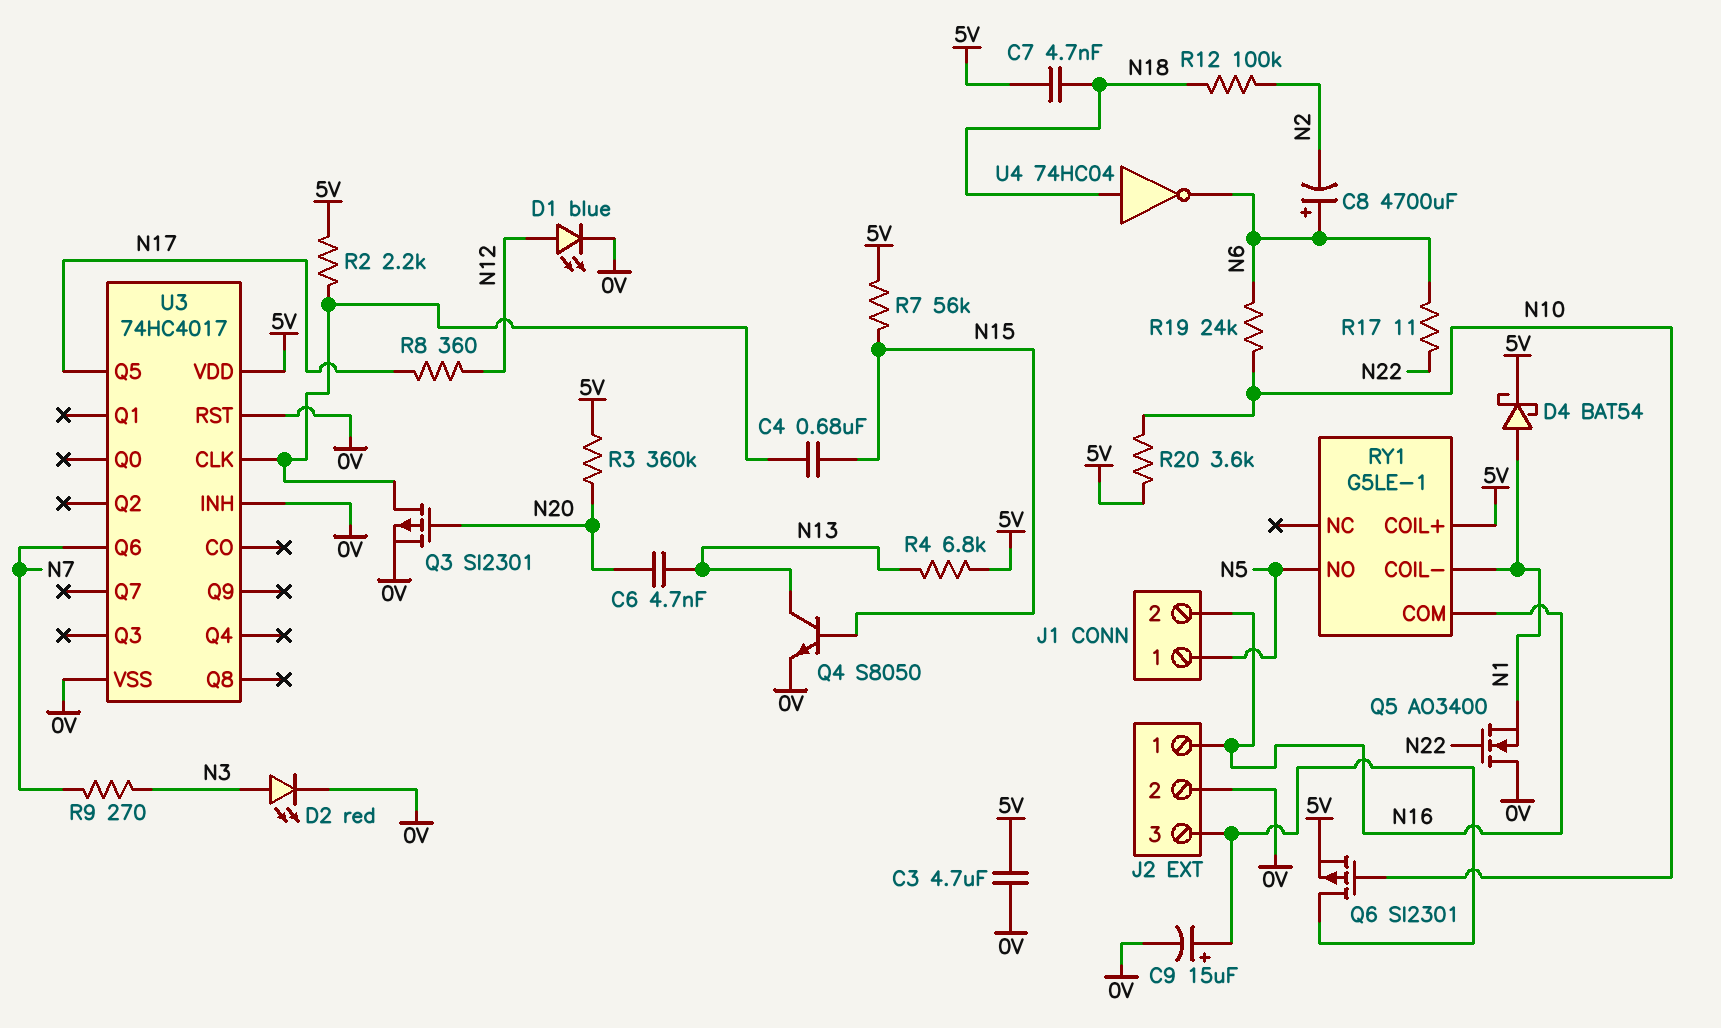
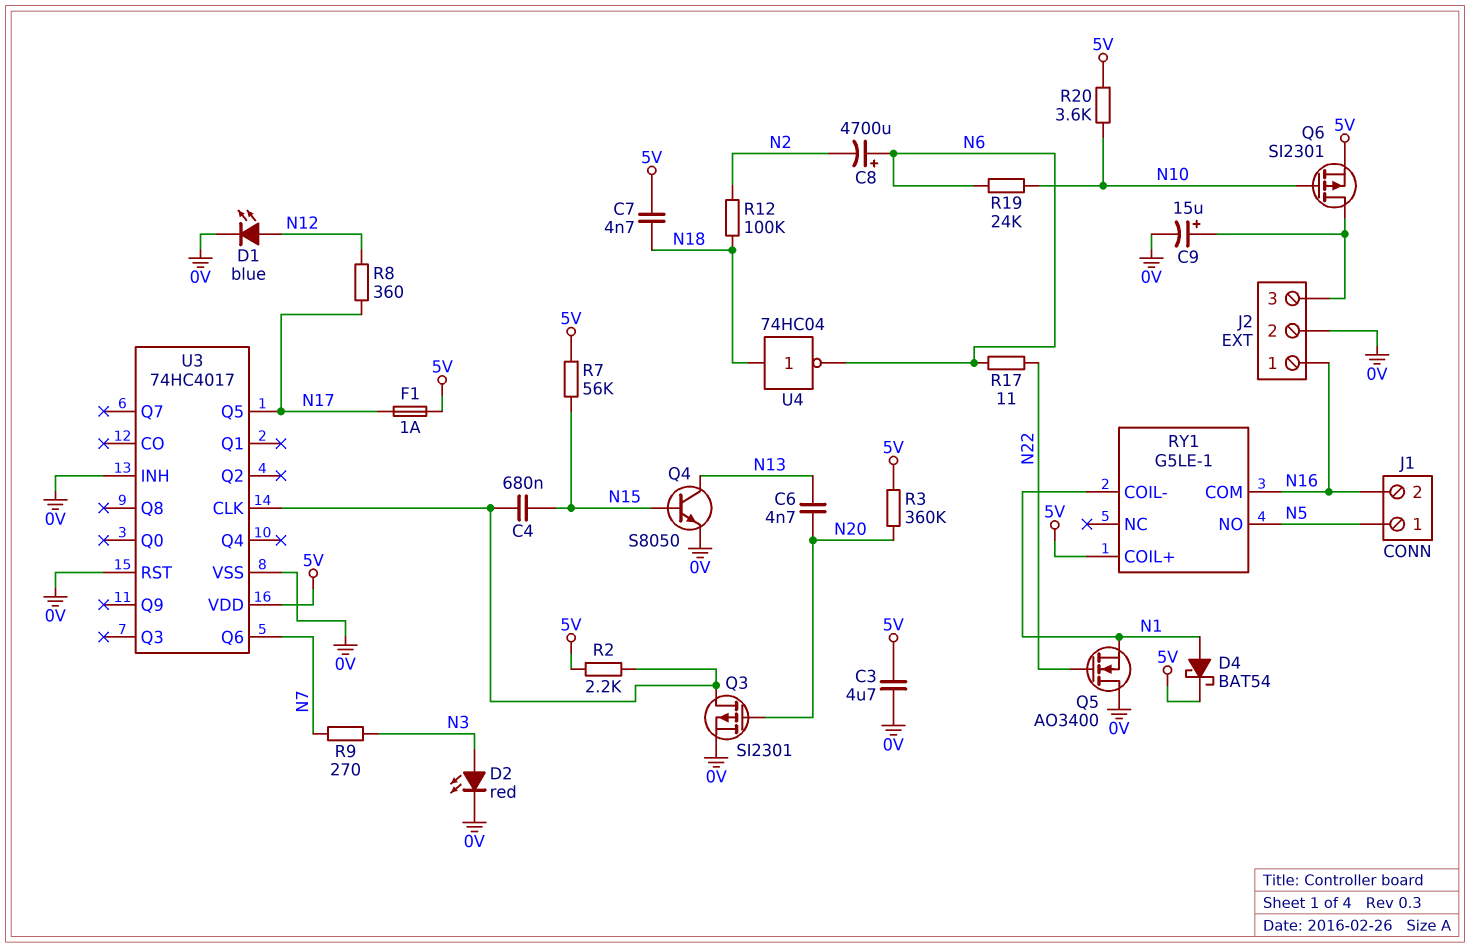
F1: none -> 1A (5V, N17)
R4: 6.8k (5V, N13) -> none

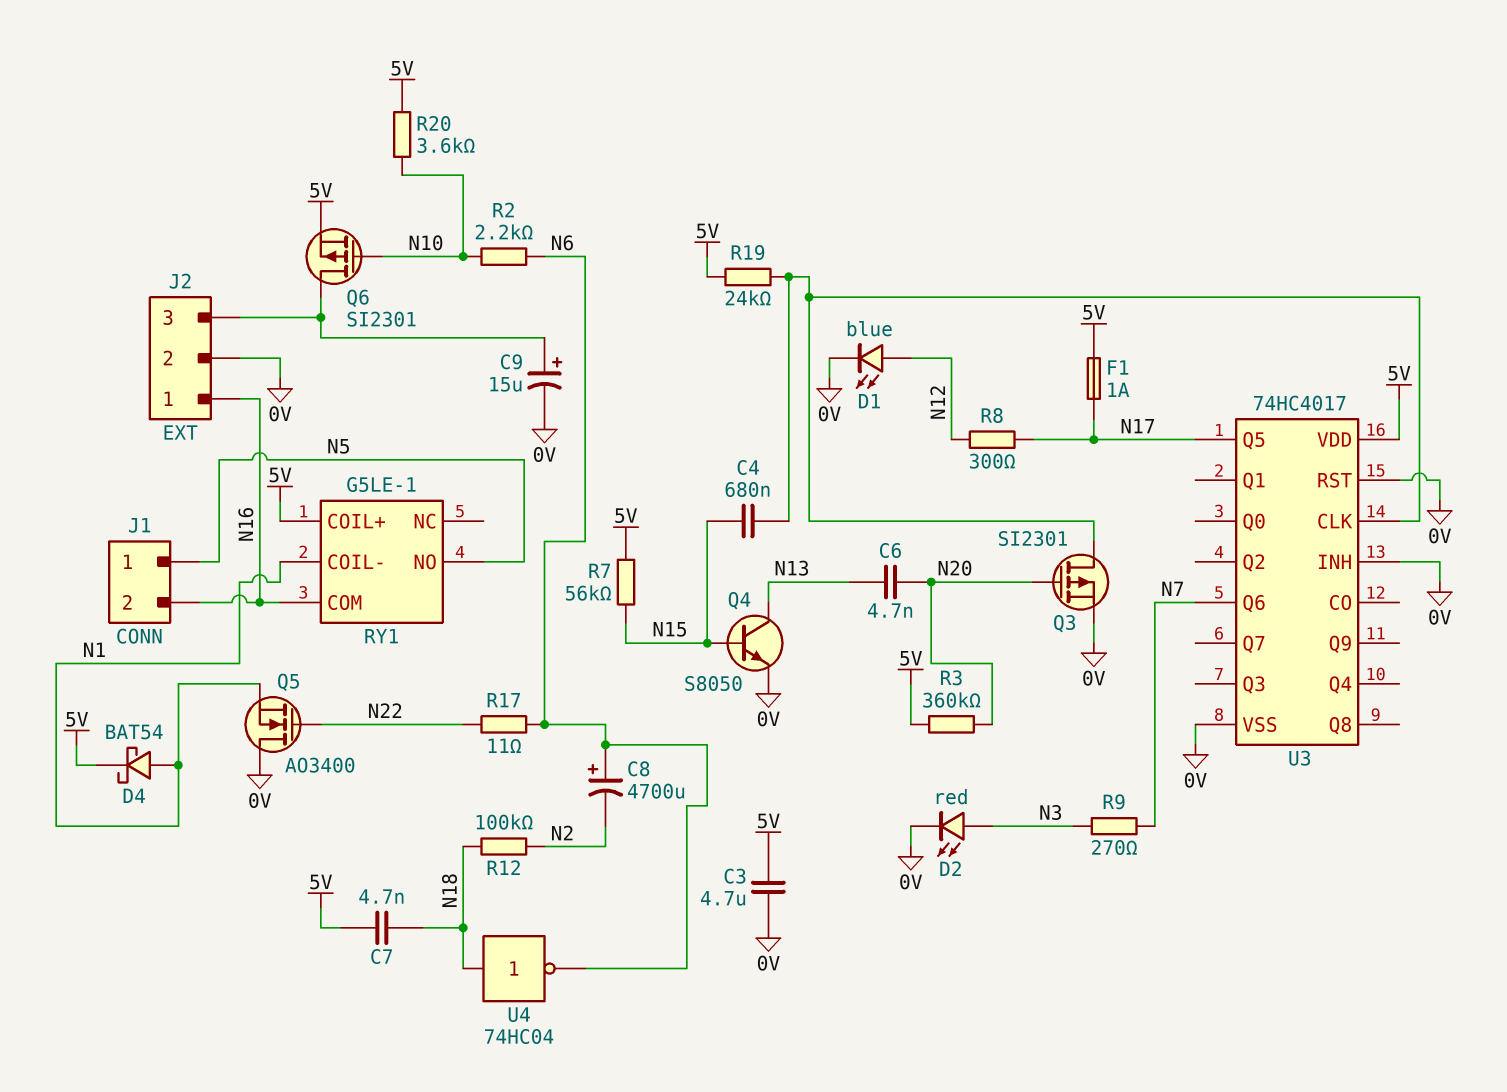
R2: 2.2k (5V, U3/CLK) -> 2.2k (N6, N10)
R8: 360 (N12, N17) -> 300 (N12, N17)
R19: 24k (N6, N10) -> 24k (5V, U3/CLK)

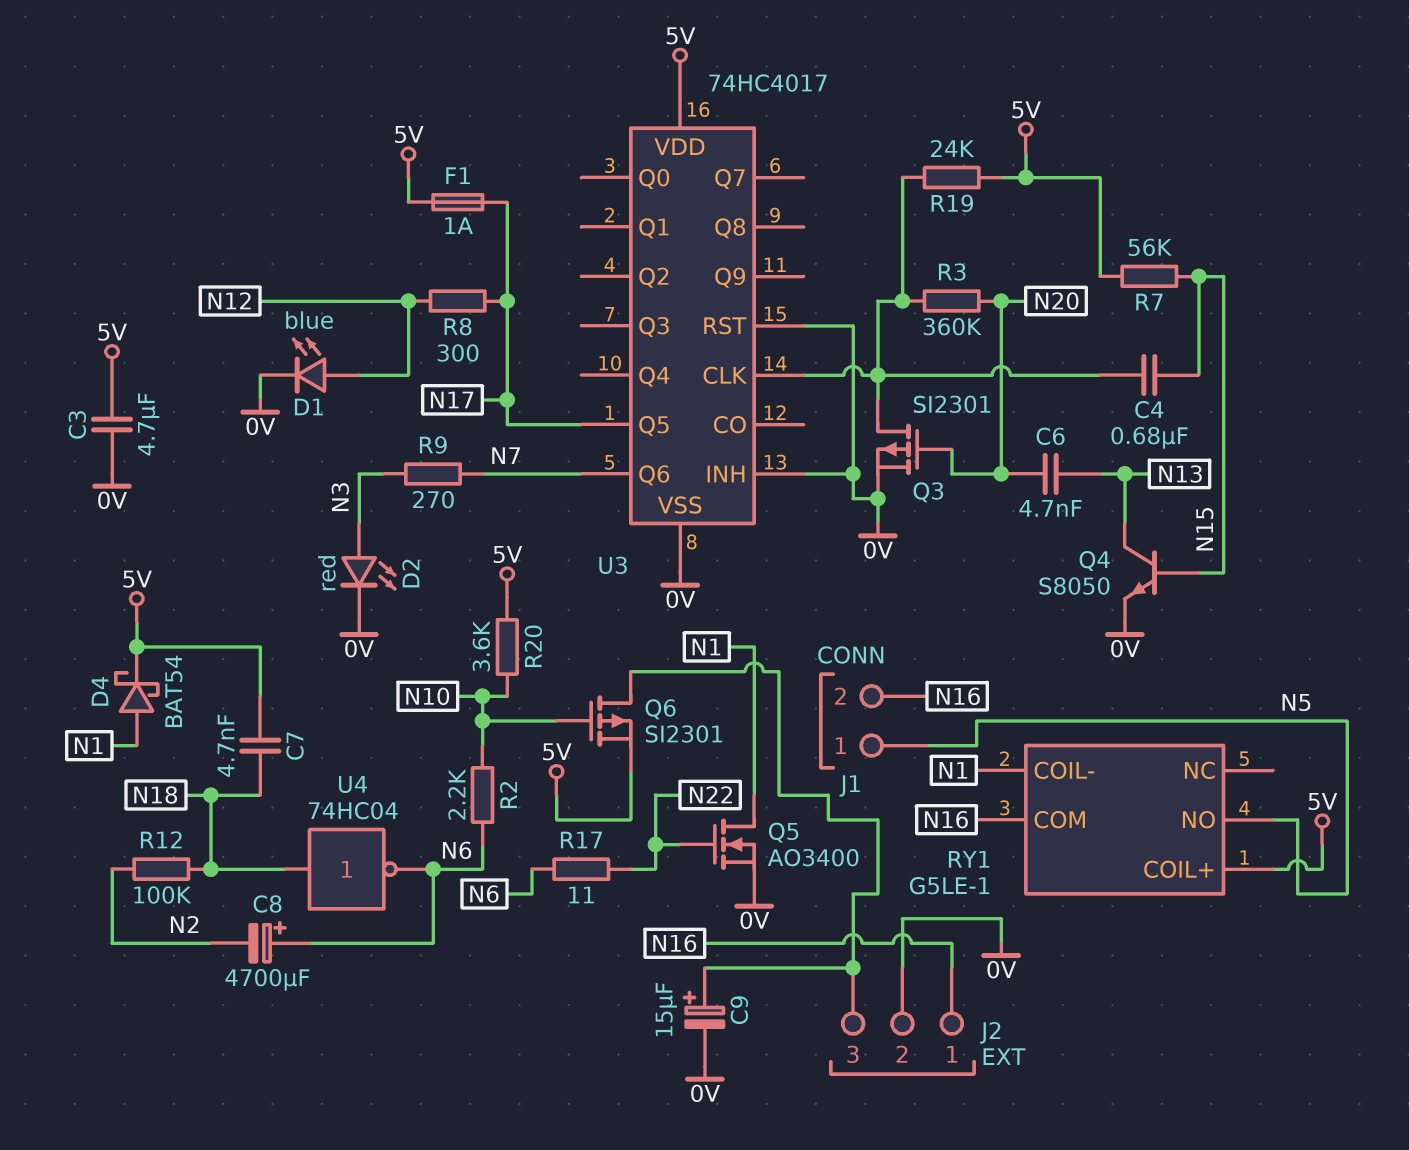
Q5: NMOS AO3400 (G N22, D 0V, S N1) -> NMOS AO3400 (G N22, D N1, S 0V)
R3: 360k (5V, N20) -> 360k (N20, U3/CLK)

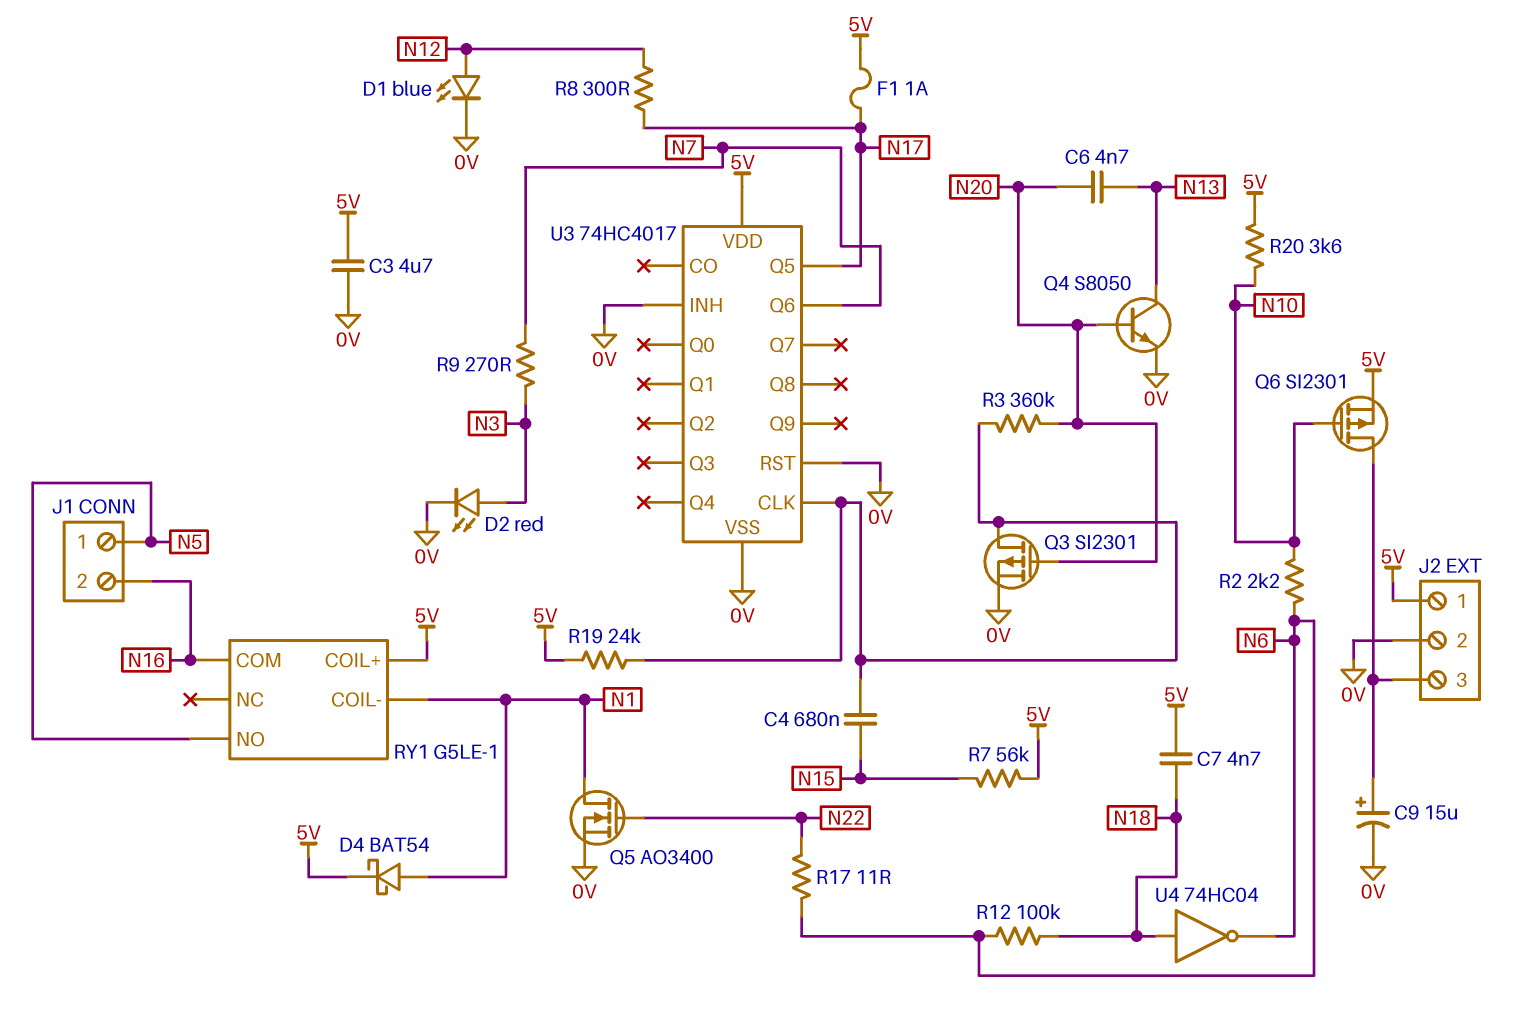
C8: 4700uF (plus N6, minus N2) -> none
J2 pin 1: N16 -> 5V
Q4: NPN S8050 (B N15, C N13, E 0V) -> NPN S8050 (B N20, C N13, E 0V)
R12: 100k (N2, N18) -> 100k (N6, N18)

